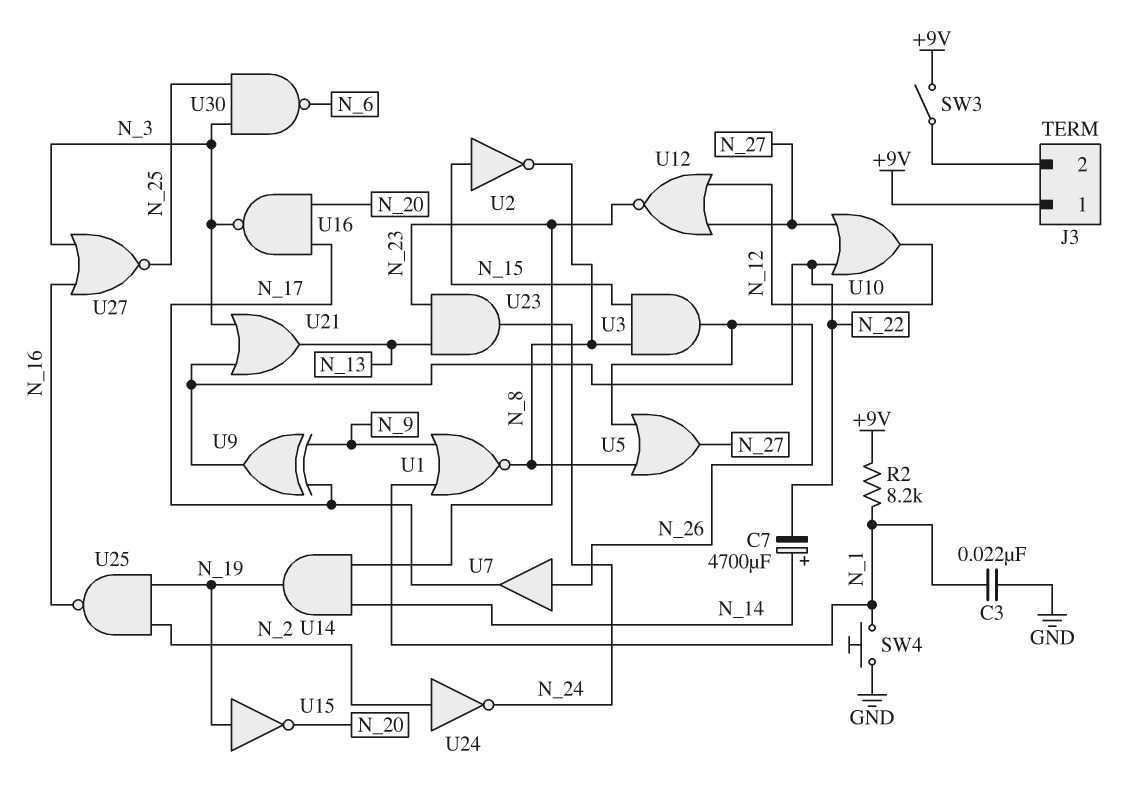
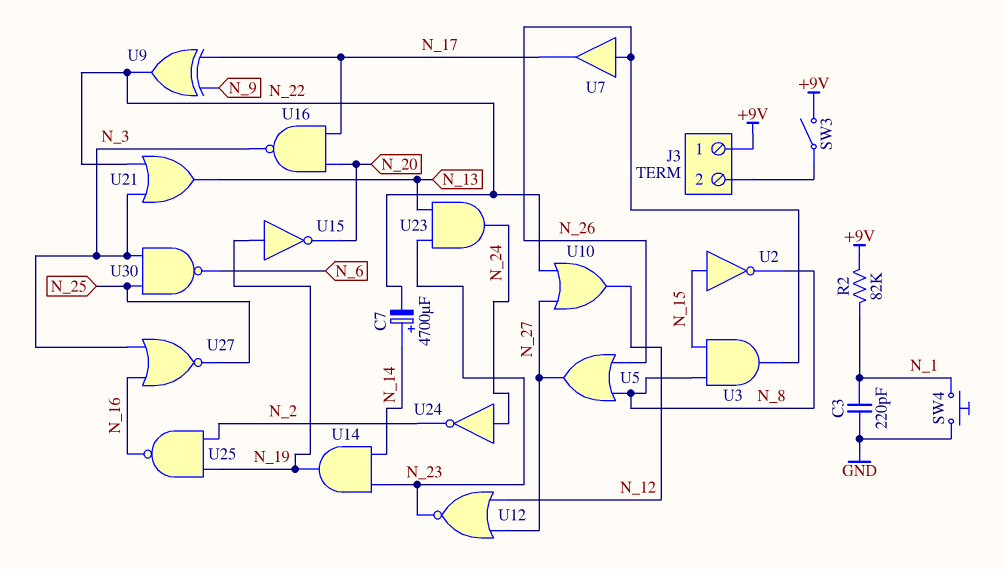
C3: 22nF (GND, N_1) -> 220pF (GND, N_1)
R2: 8.2k (+9V, N_1) -> 82k (+9V, N_1)
U1: NOR (in N_1, in N_9, out N_8) -> none
U24: NOT (in N_2, out N_24) -> NOT (in N_24, out N_2)

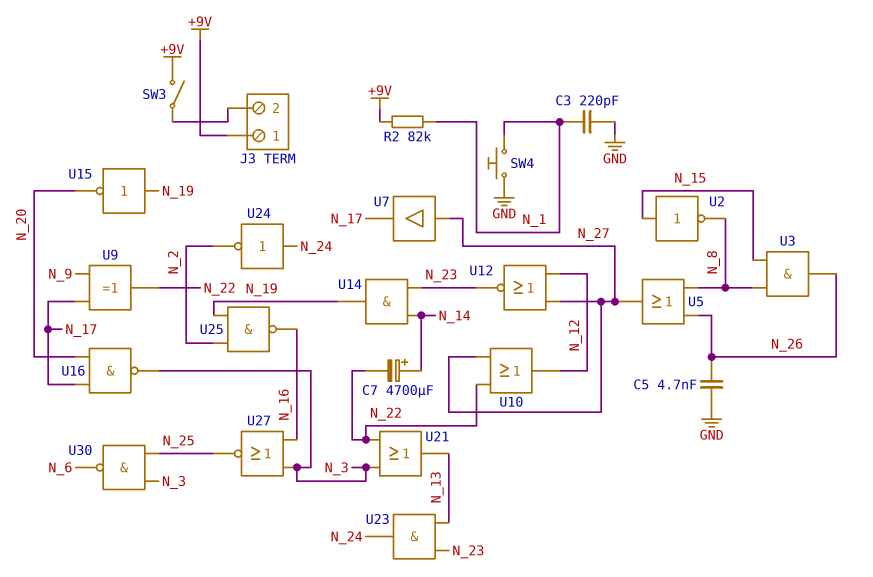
C5: none -> 4.7nF (GND, N_26)
U7: buffer (in N_26, out N_17) -> buffer (in N_27, out N_17)

